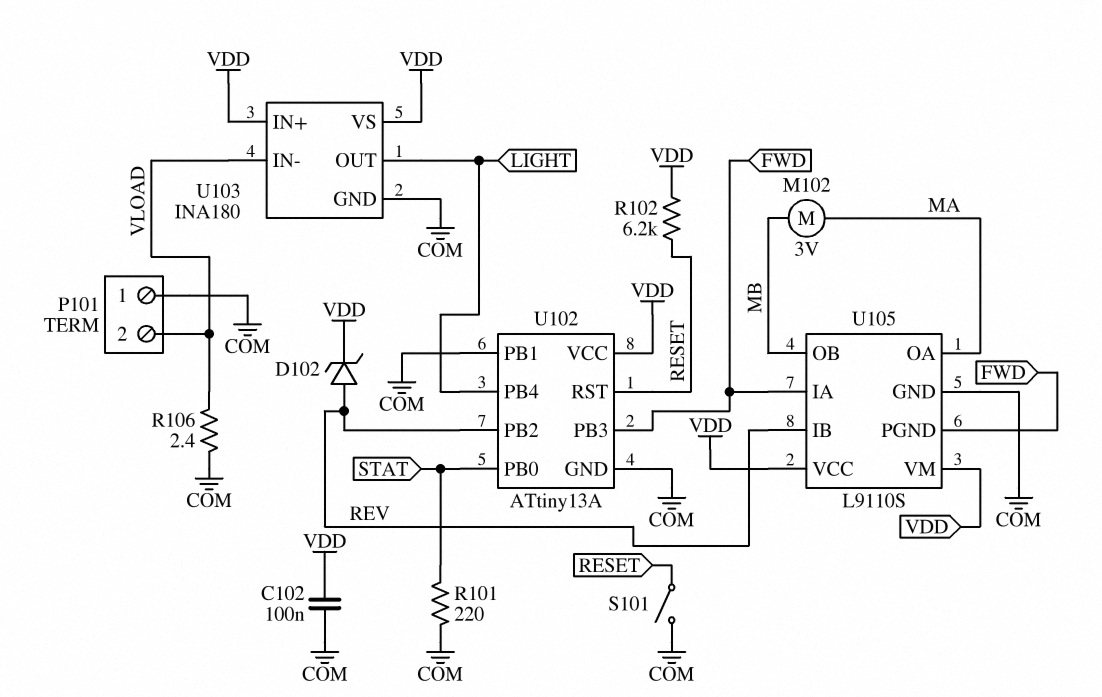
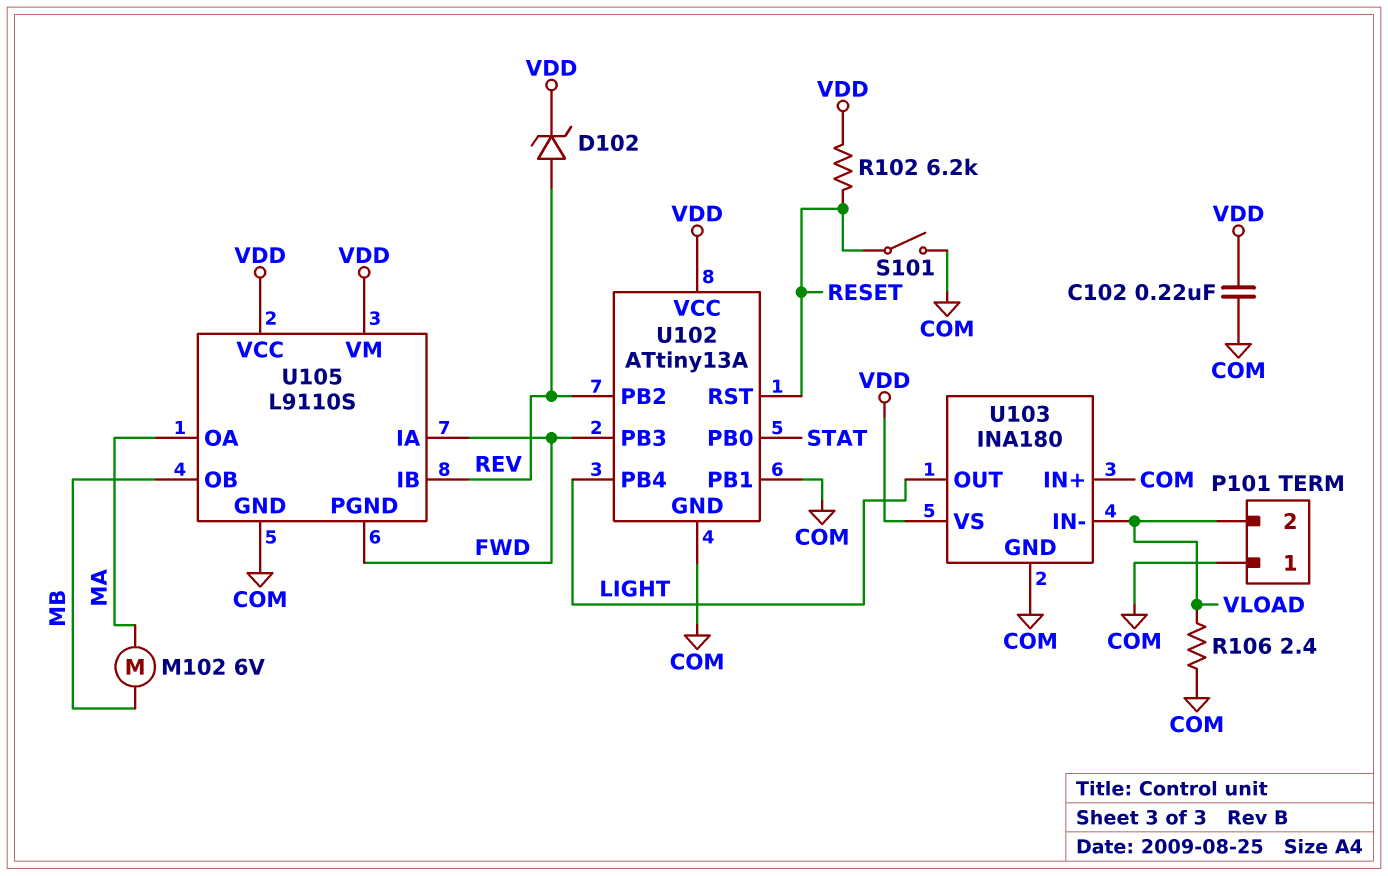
C102: 100nF (COM, VDD) -> 220nF (COM, VDD)
M102: motor 3V (MA, MB) -> motor 6V (MA, MB)
R101: 220 (COM, STAT) -> none
U103 pin IN+: VDD -> COM

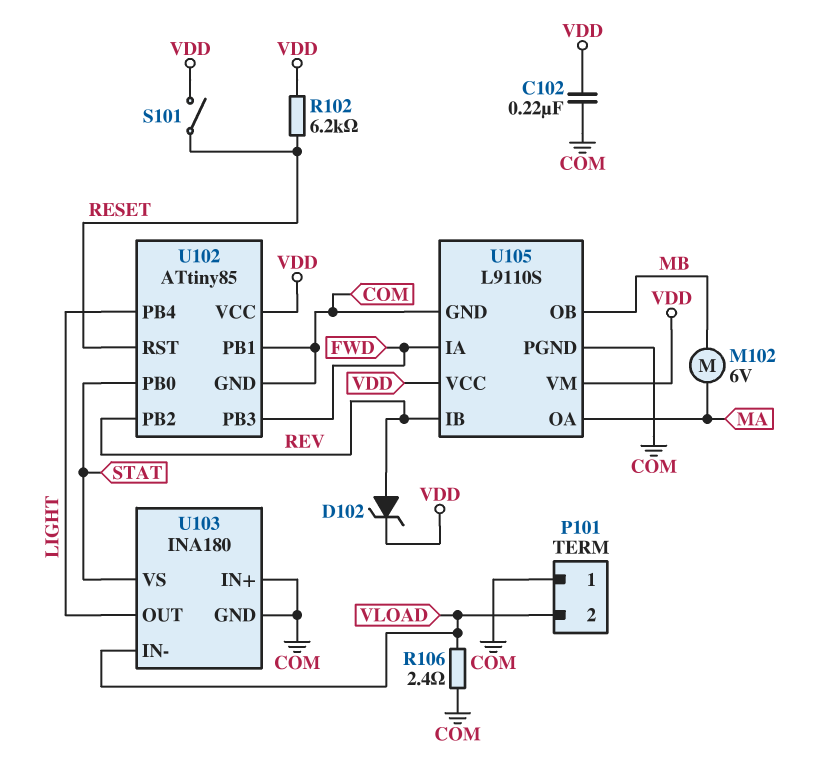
S101: switch (COM, RESET) -> switch (RESET, VDD)
U102: ATtiny13A -> ATtiny85
U103 pin VS: VDD -> STAT
U105 pin PGND: FWD -> COM

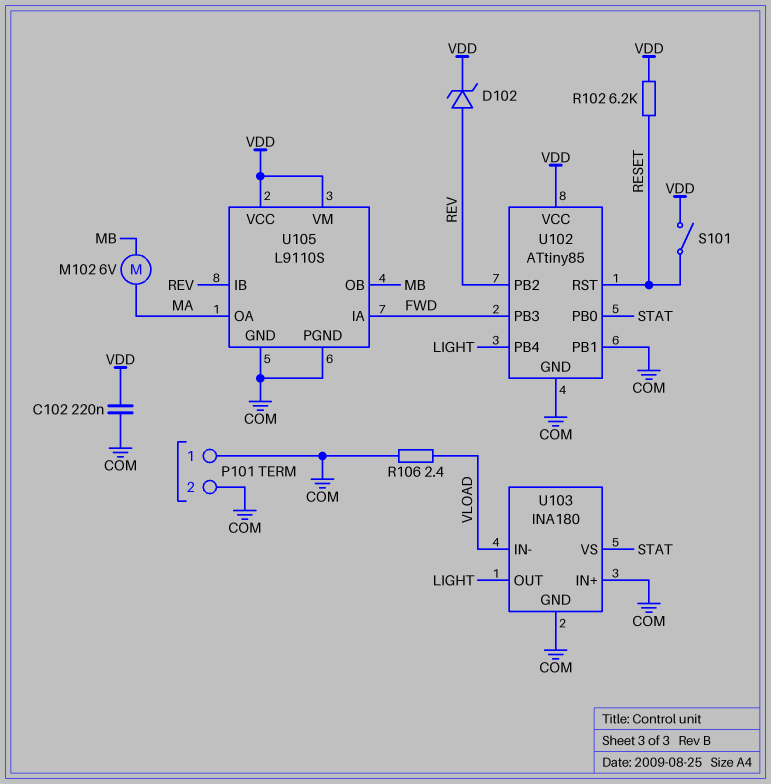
P101 pin 2: VLOAD -> COM

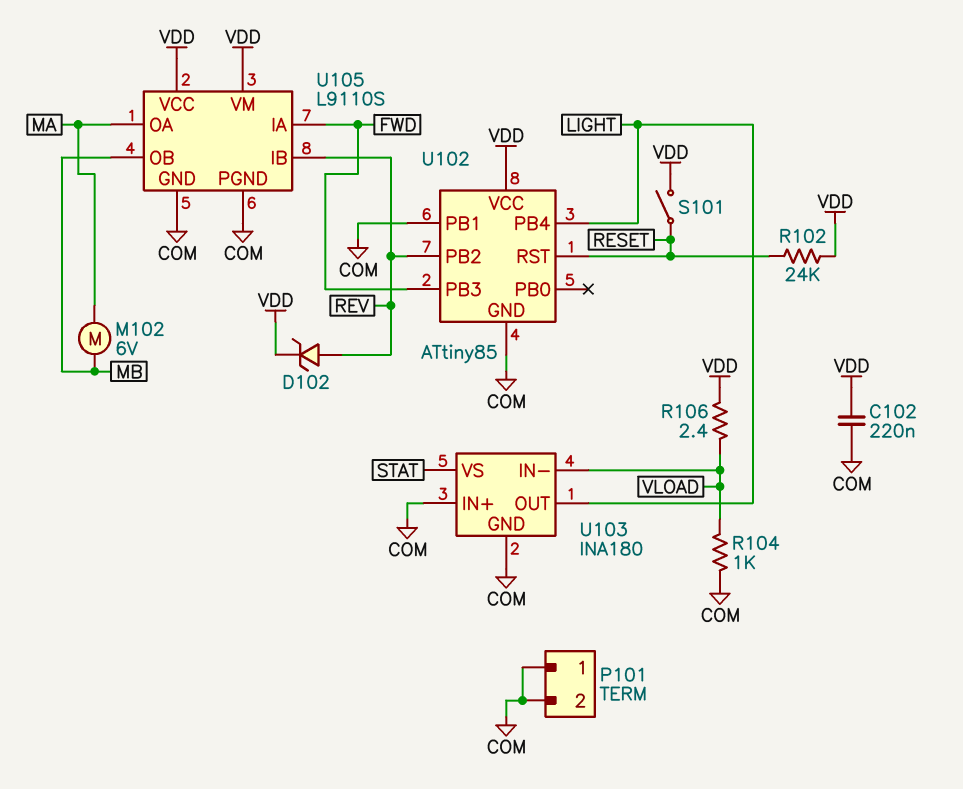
R102: 6.2k (RESET, VDD) -> 24k (RESET, VDD)
R104: none -> 1k (COM, VLOAD)
R106: 2.4 (COM, VLOAD) -> 2.4 (VDD, VLOAD)
U102 pin PB0: STAT -> none

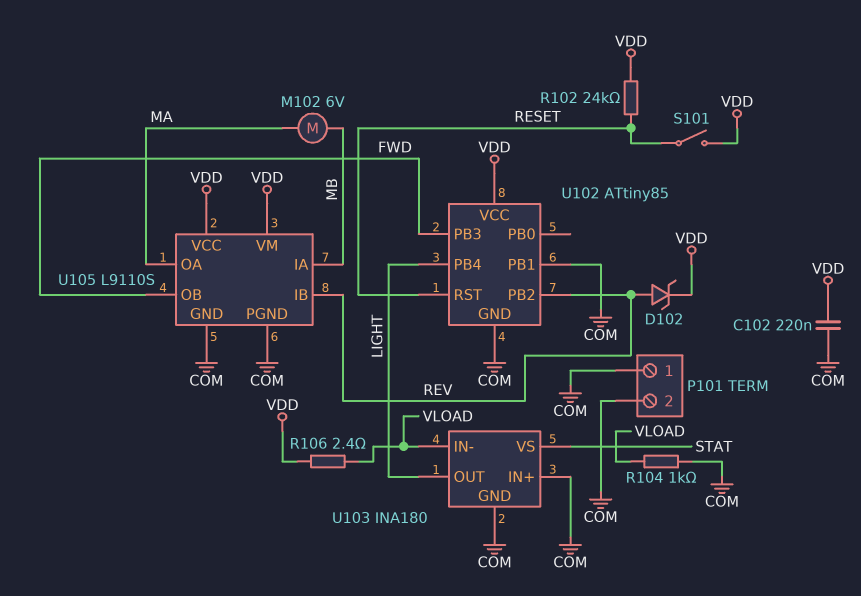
U105 pin IA: FWD -> MB
U105 pin OB: MB -> FWD

